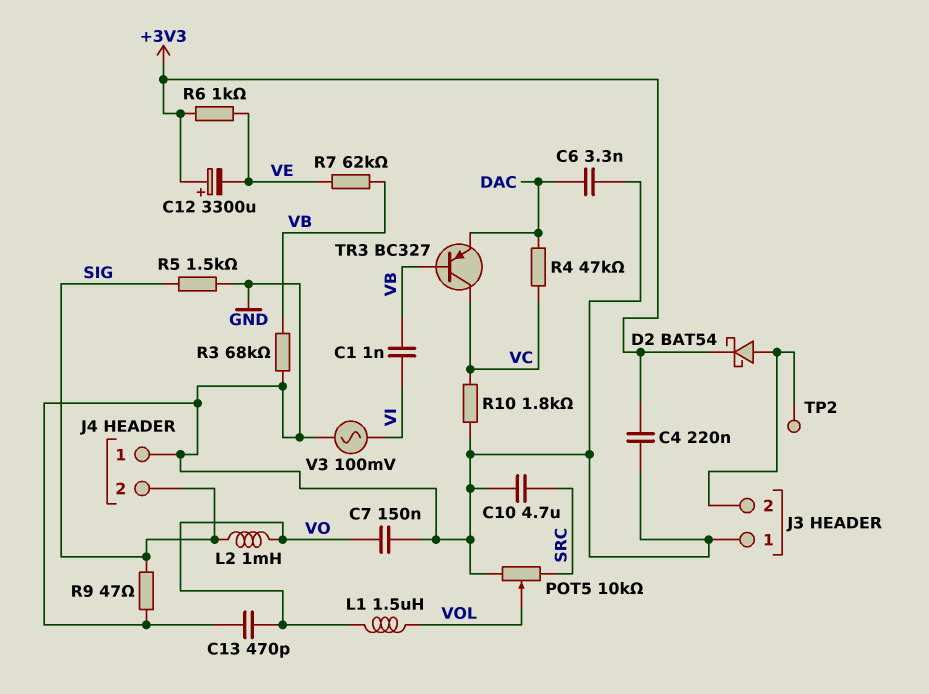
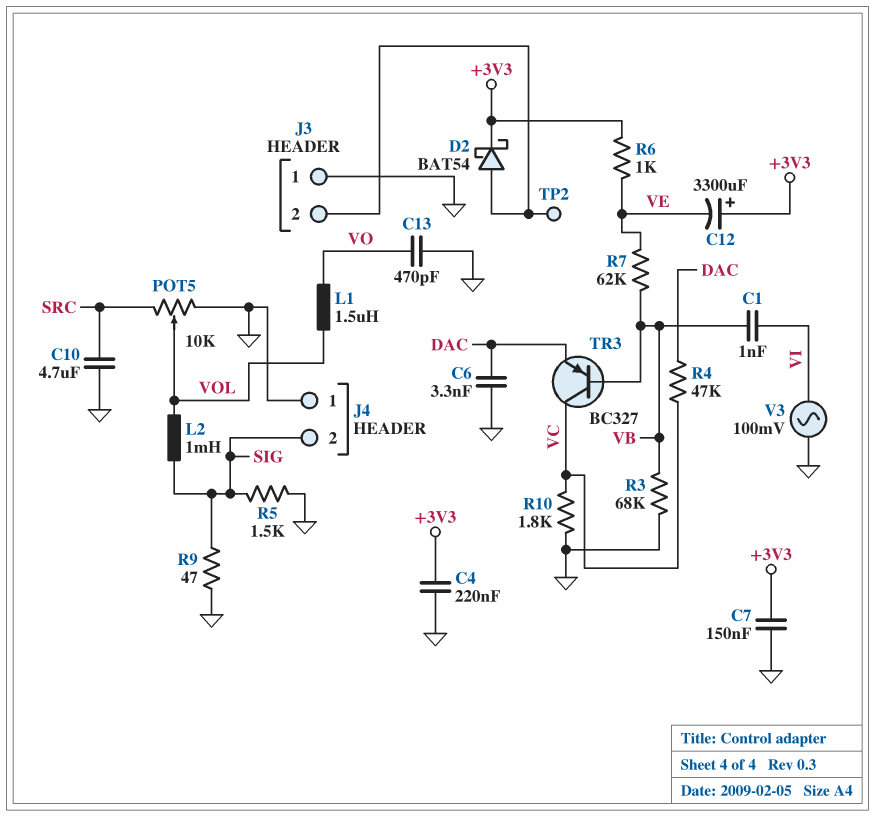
C7: 150nF (GND, VO) -> 150nF (+3V3, GND)
L2: 1mH (SIG, VO) -> 1mH (SIG, VOL)

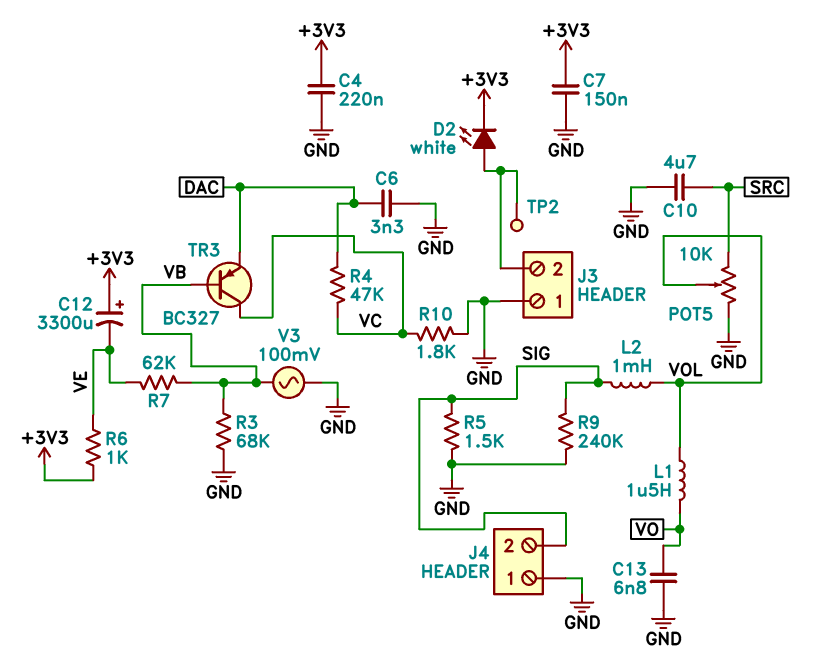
C1: 1nF (VB, VI) -> none
C13: 470pF (GND, VO) -> 6.8nF (GND, VO)
D2: schottky BAT54 (A J3/2, K +3V3) -> LED white (A J3/2, K +3V3)
R9: 47 (GND, SIG) -> 240k (GND, SIG)
V3: AC 100mV (GND, VI) -> AC 100mV (GND, VB)

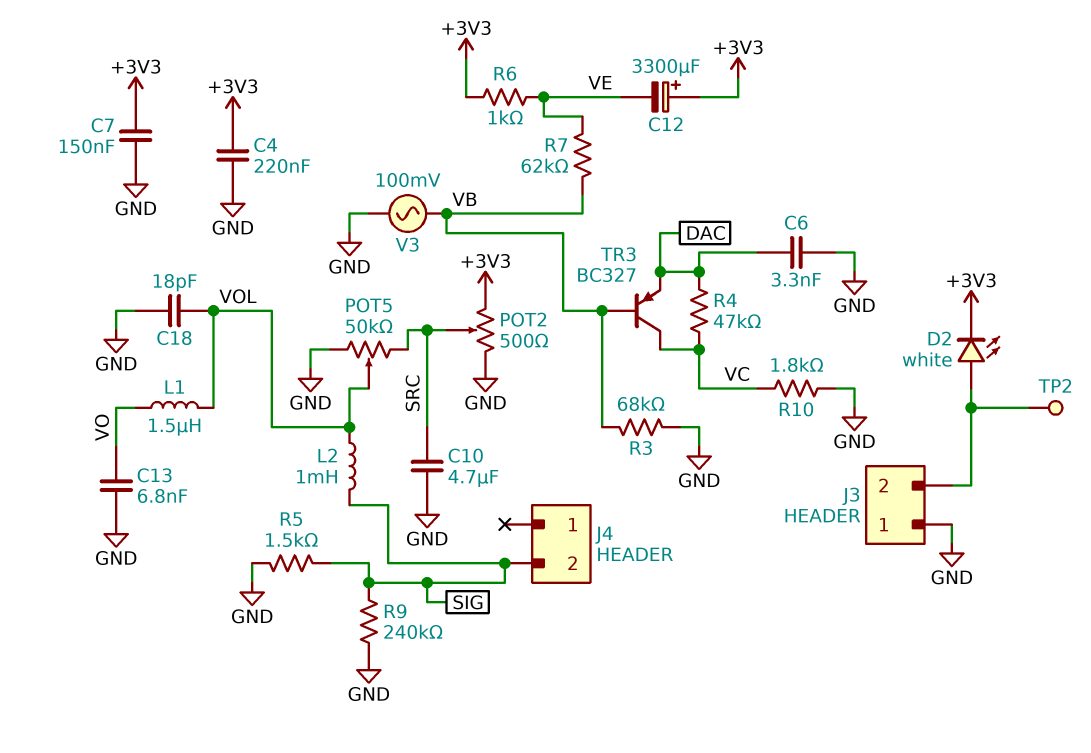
C18: none -> 18pF (GND, VOL)
J4 pin 1: GND -> none
POT2: none -> 500 (+3V3, GND, wiper SRC)
POT5: 10k (GND, SRC, wiper VOL) -> 50k (GND, SRC, wiper VOL)

